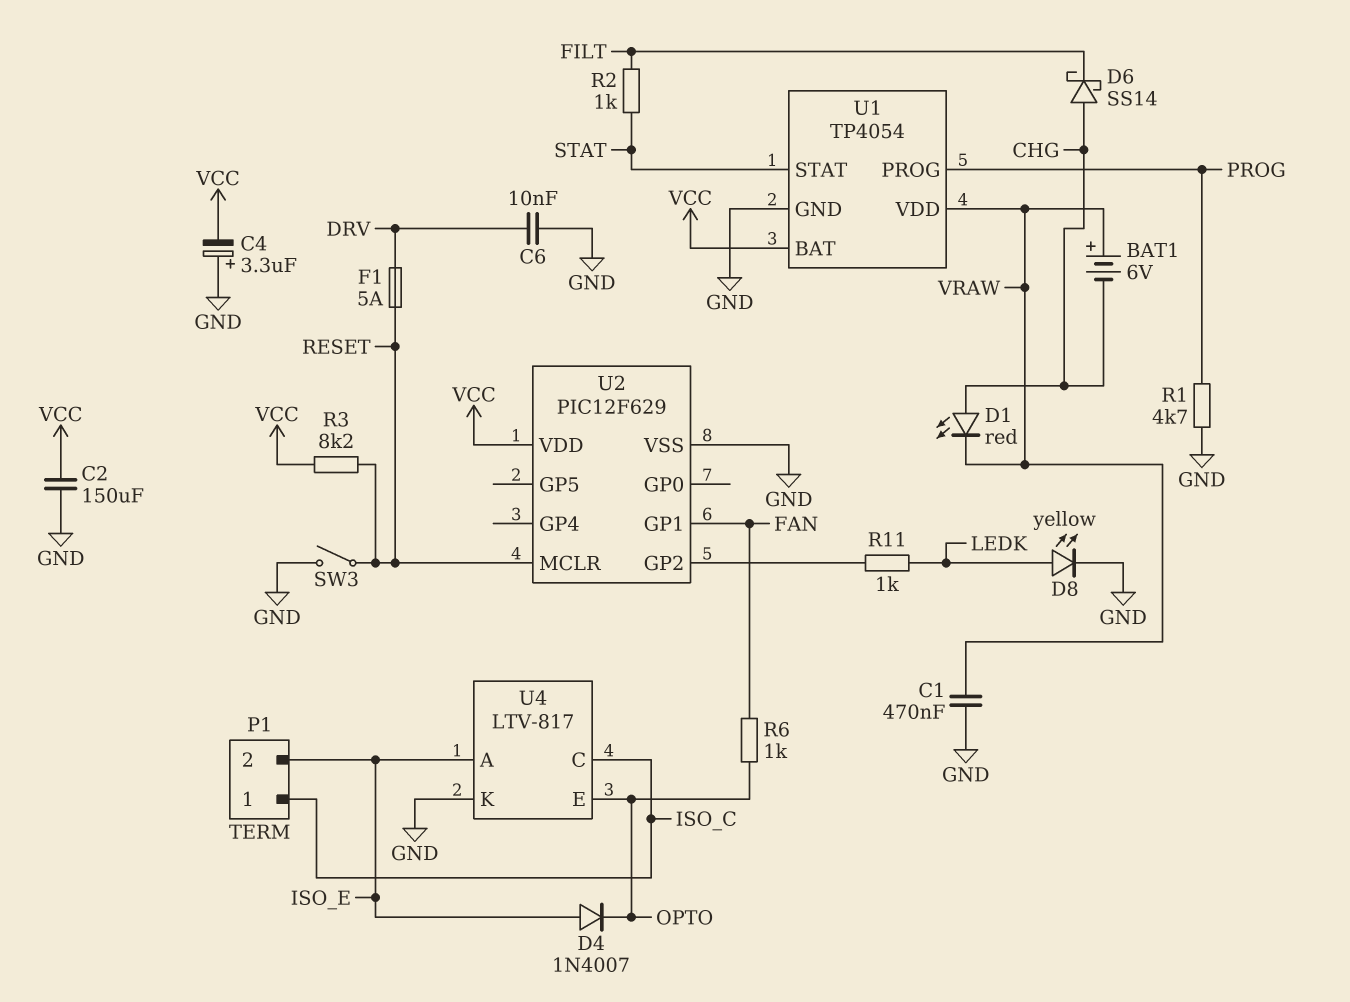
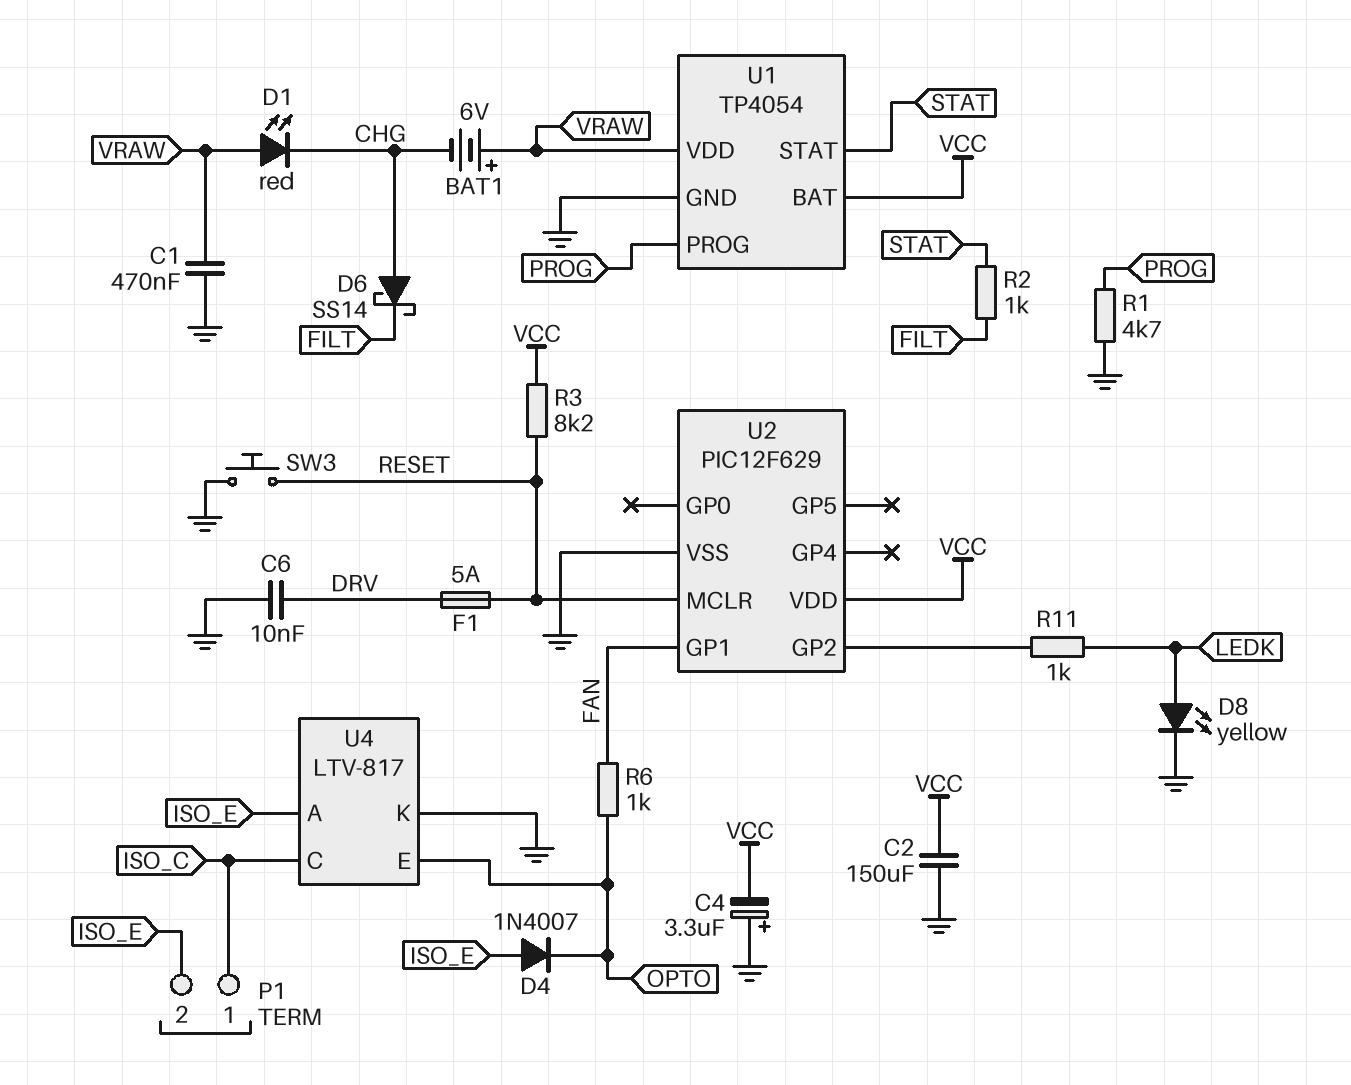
D1: LED red (A CHG, K VRAW) -> LED red (A VRAW, K CHG)
SW3: switch (GND, RESET) -> button (GND, RESET)

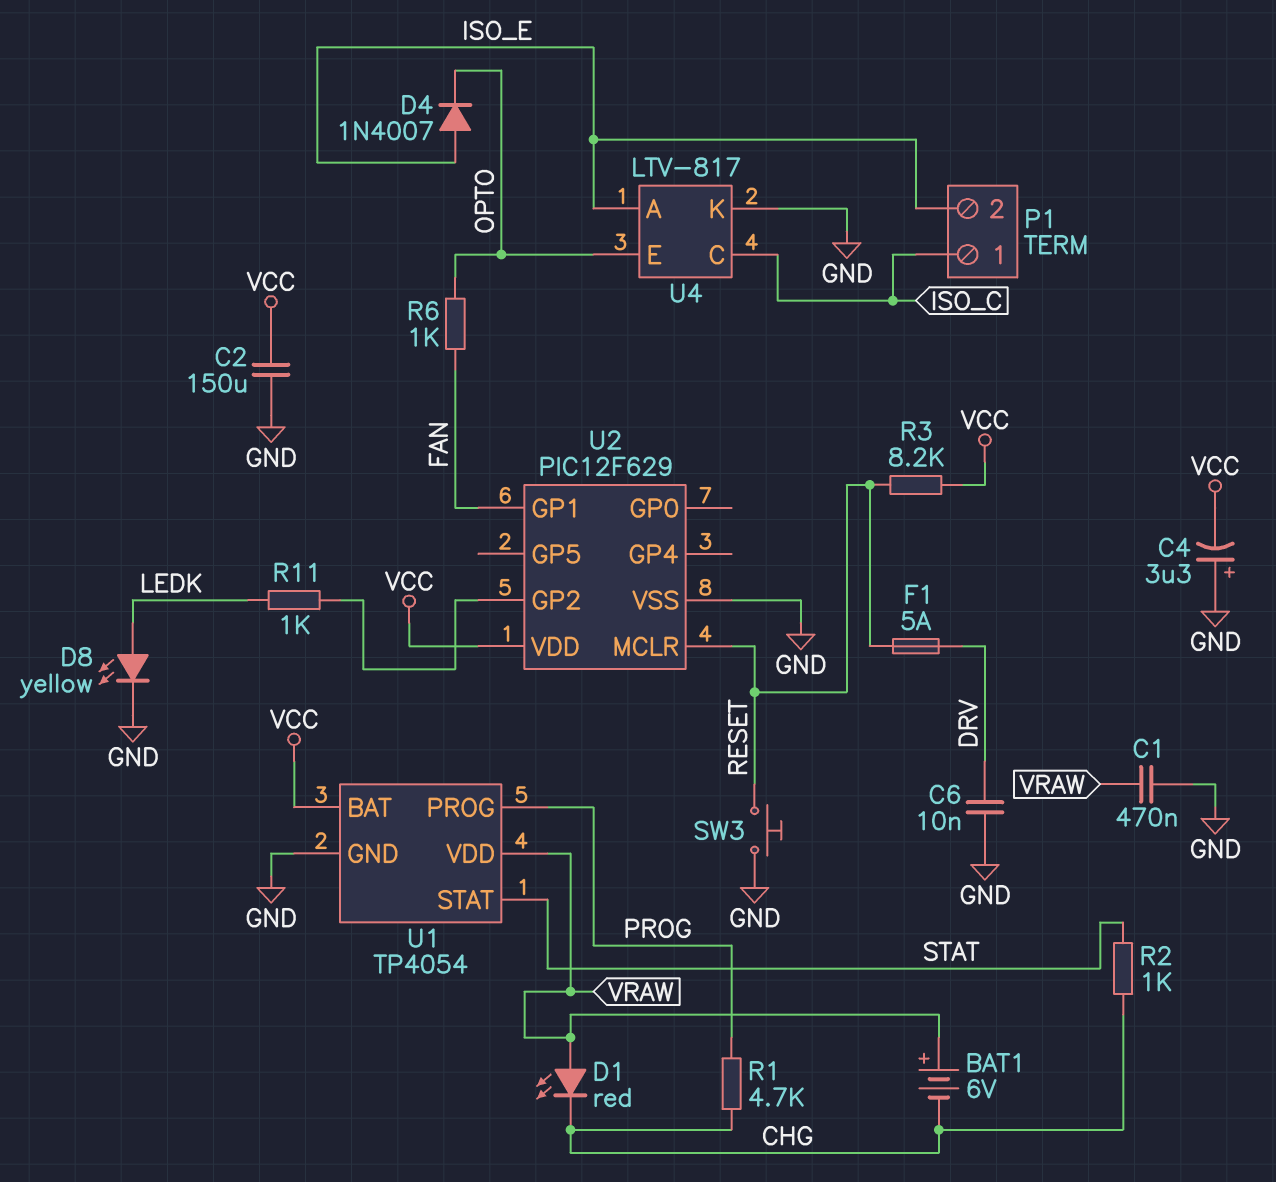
D6: schottky SS14 (A CHG, K FILT) -> none
R1: 4.7k (GND, PROG) -> 4.7k (CHG, PROG)
R2: 1k (FILT, STAT) -> 1k (CHG, STAT)

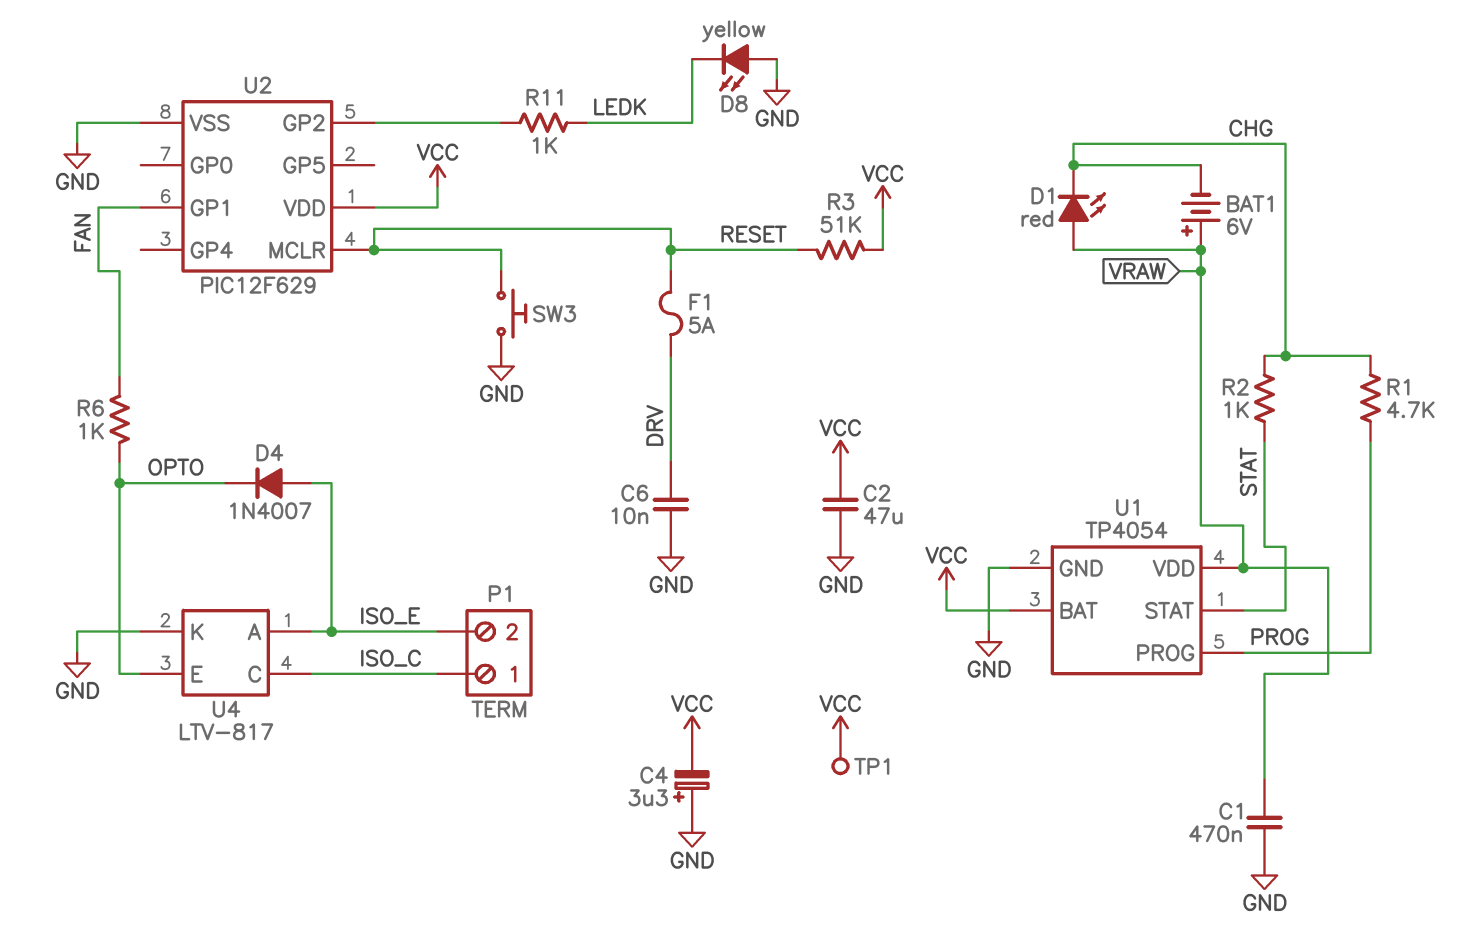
C2: 150uF (GND, VCC) -> 47uF (GND, VCC)
D8: LED yellow (A LEDK, K GND) -> LED yellow (A GND, K LEDK)
R3: 8.2k (RESET, VCC) -> 51k (RESET, VCC)
TP1: none -> test point (VCC)

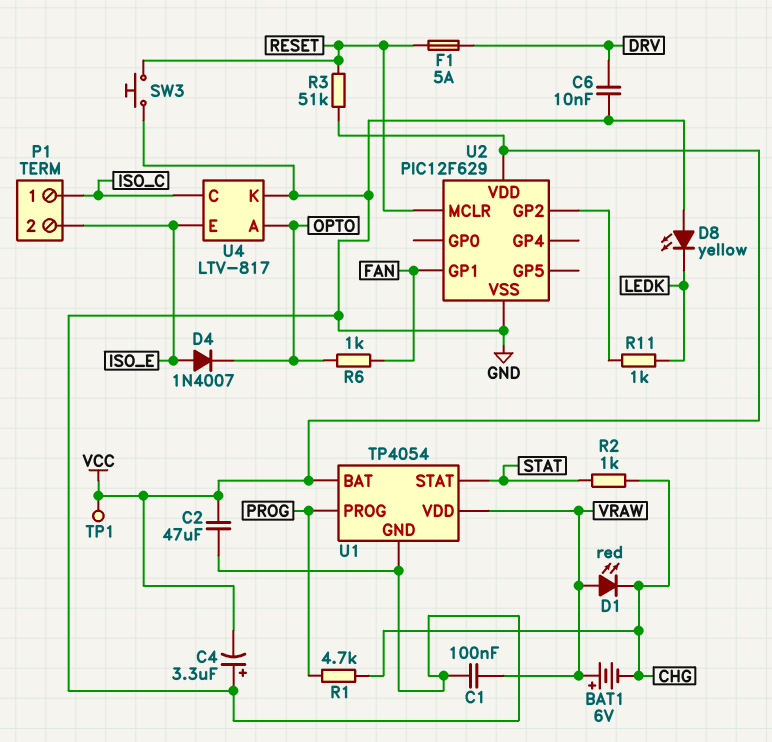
C1: 470nF (GND, VRAW) -> 100nF (GND, VRAW)
U4 pin A: ISO_E -> OPTO
U4 pin E: OPTO -> ISO_E

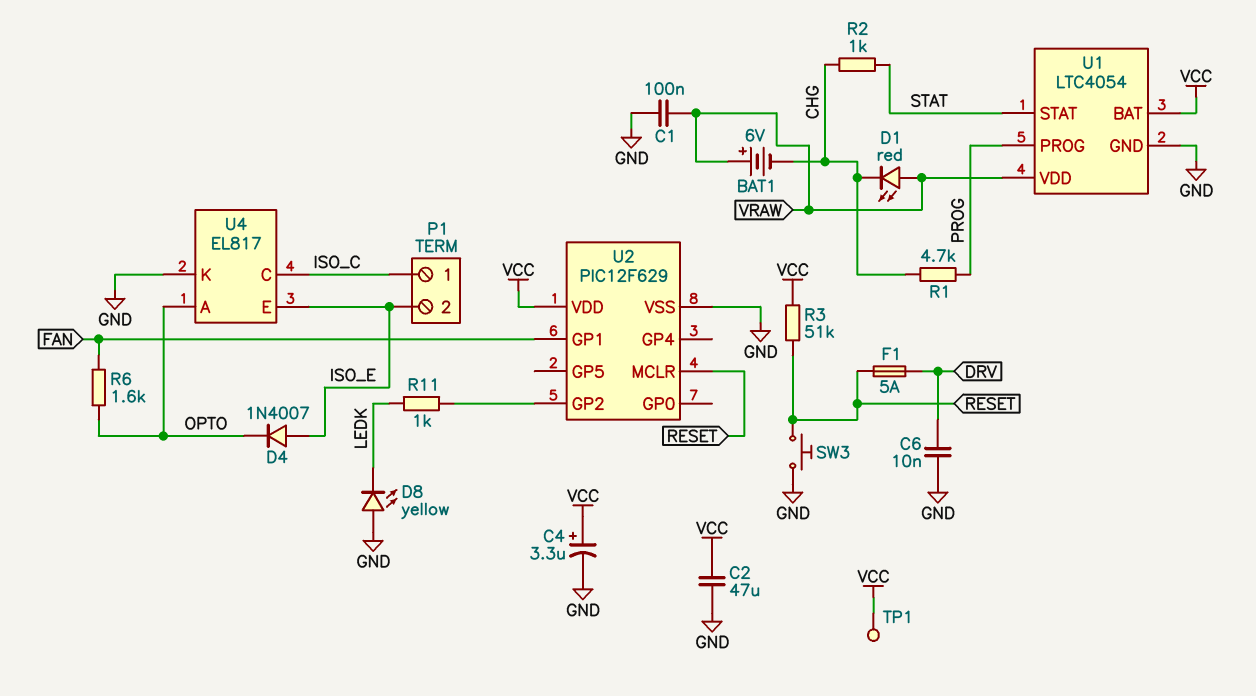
C4: 3.3uF (plus GND, minus VCC) -> 3.3uF (plus VCC, minus GND)
R6: 1k (FAN, OPTO) -> 1.6k (FAN, OPTO)
U1: TP4054 -> LTC4054
U4: LTV-817 -> EL817

